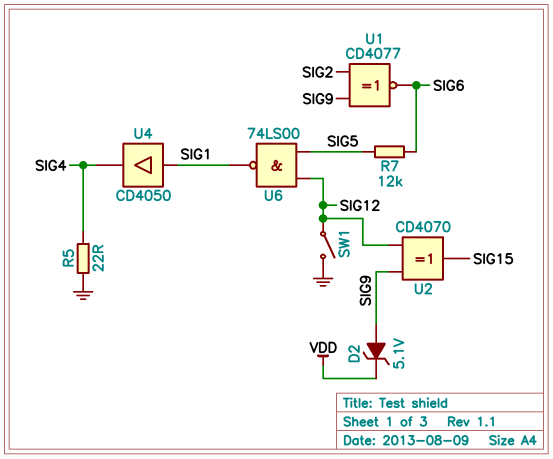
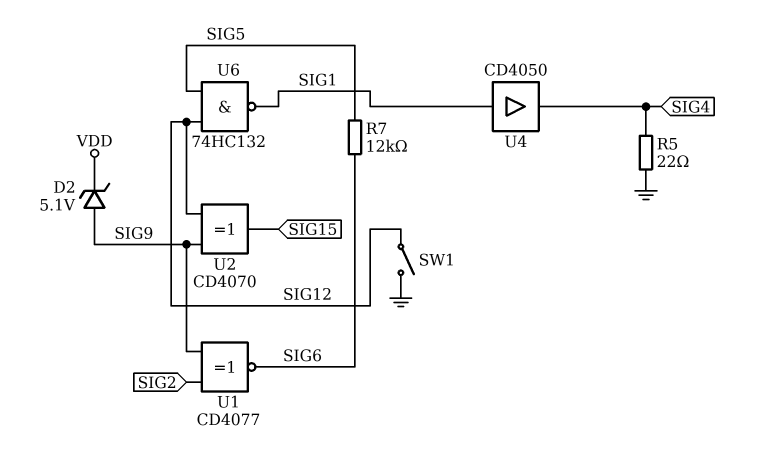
U6: NAND 74LS00 (in SIG5, in SIG12, out SIG1) -> NAND 74HC132 (in SIG5, in SIG12, out SIG1)

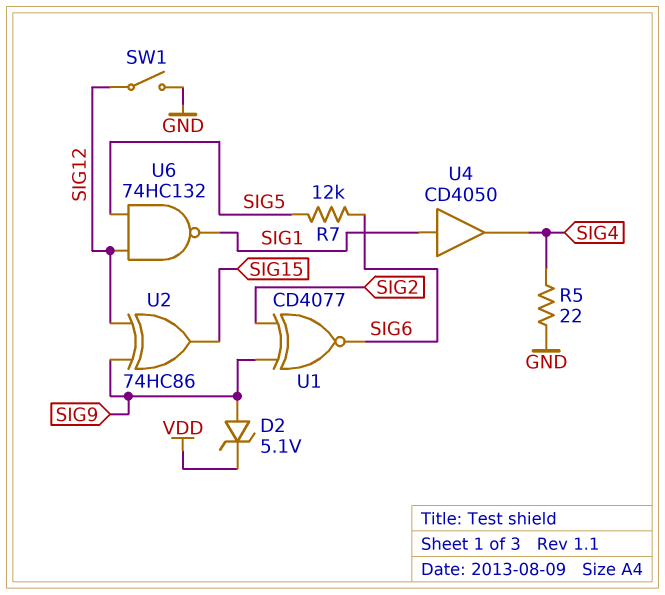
U2: XOR CD4070 (in SIG9, in SIG12, out SIG15) -> XOR 74HC86 (in SIG9, in SIG12, out SIG15)

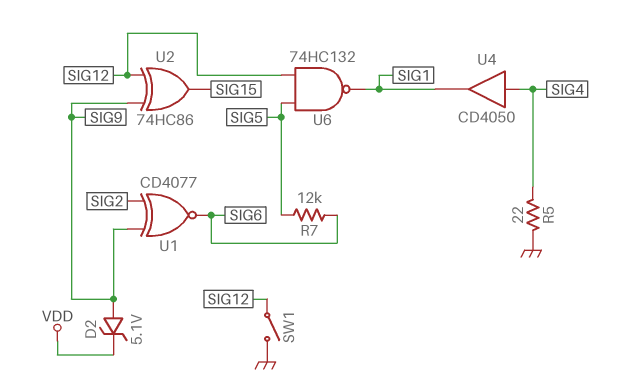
U4: buffer CD4050 (in SIG1, out SIG4) -> buffer CD4050 (in SIG4, out SIG1)

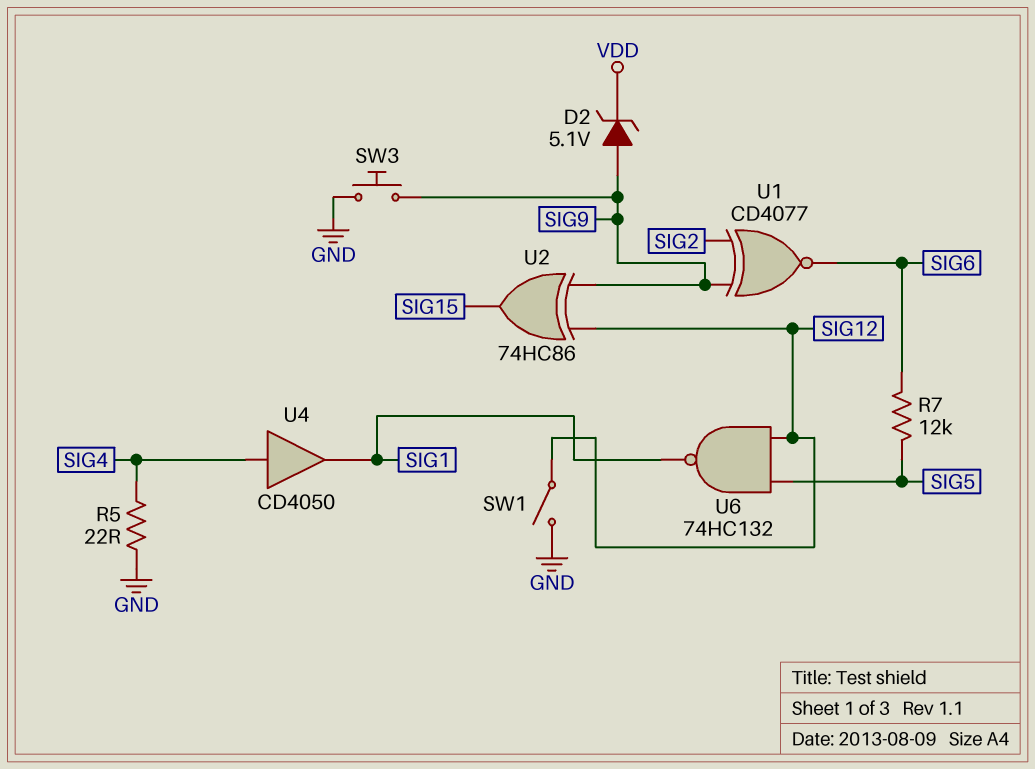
SW3: none -> button (GND, SIG9)

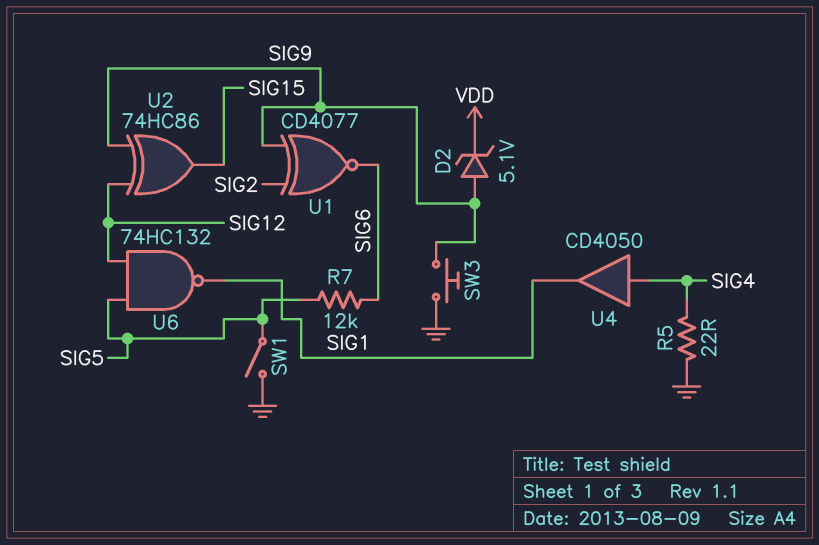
SW1: switch (GND, SIG12) -> switch (GND, SIG5)

